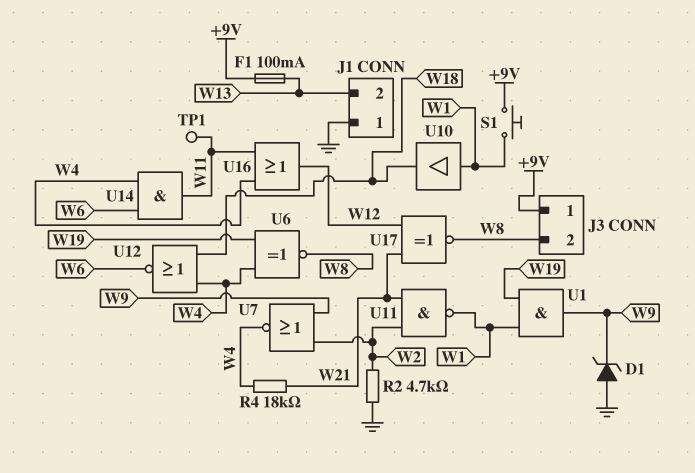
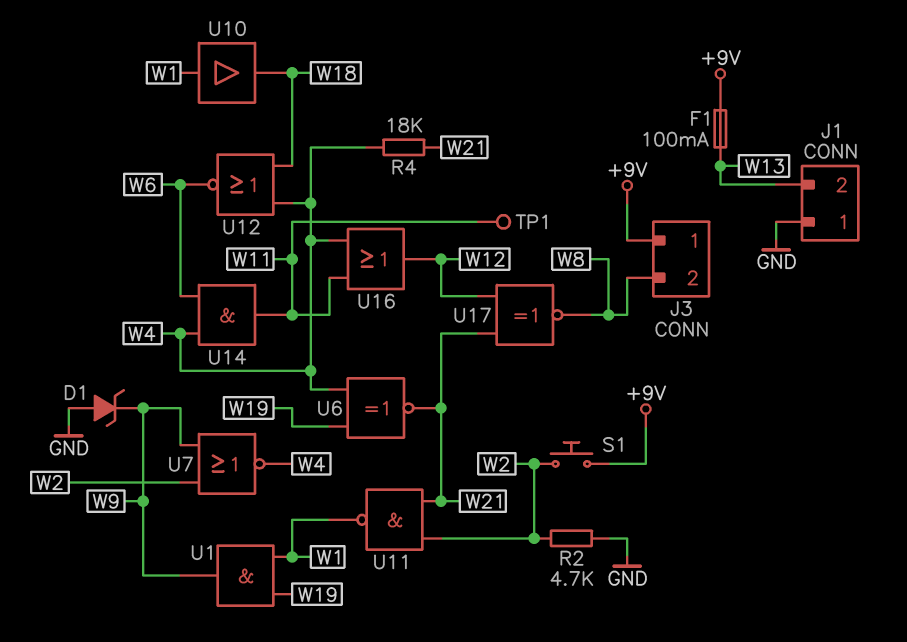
S1: button (+9V, W1) -> button (+9V, W2)
U6: XNOR (in W4, in W19, out W8) -> XNOR (in W4, in W19, out W21)

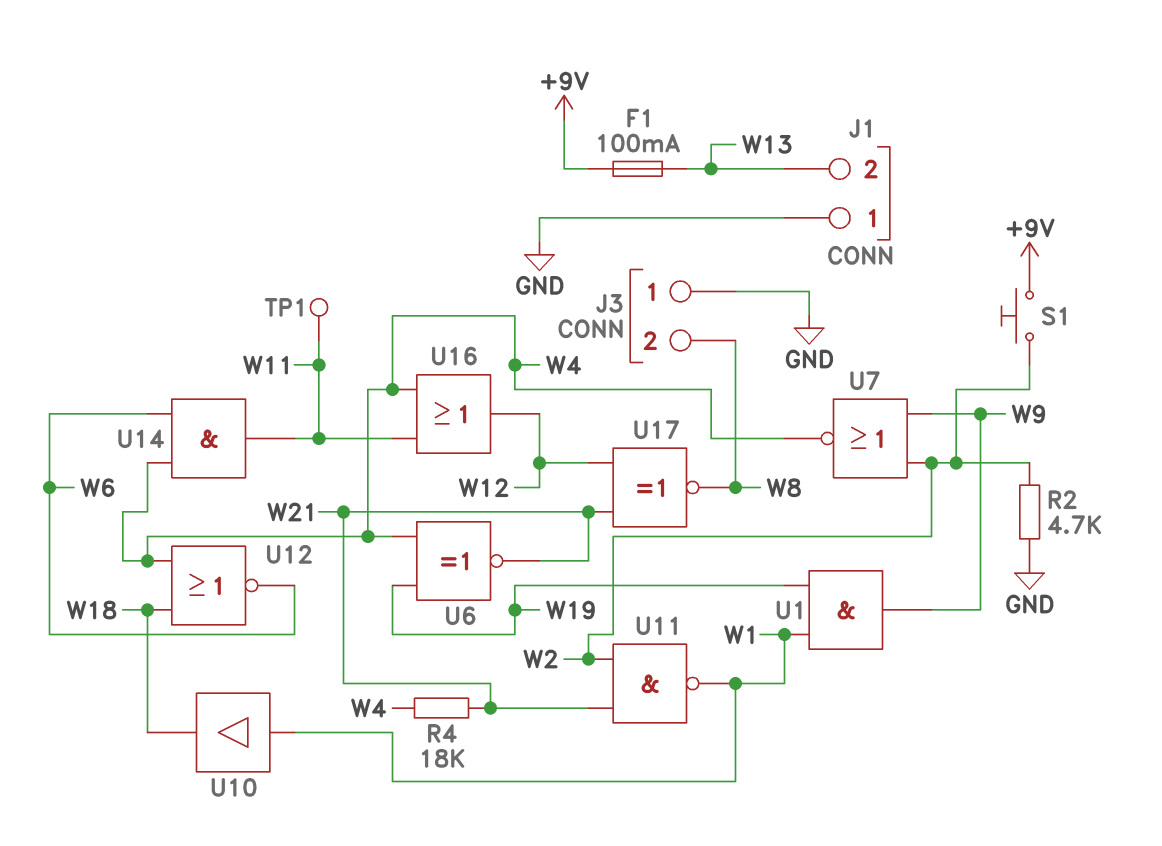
D1: zener (A GND, K W9) -> none
J3 pin 1: +9V -> GND

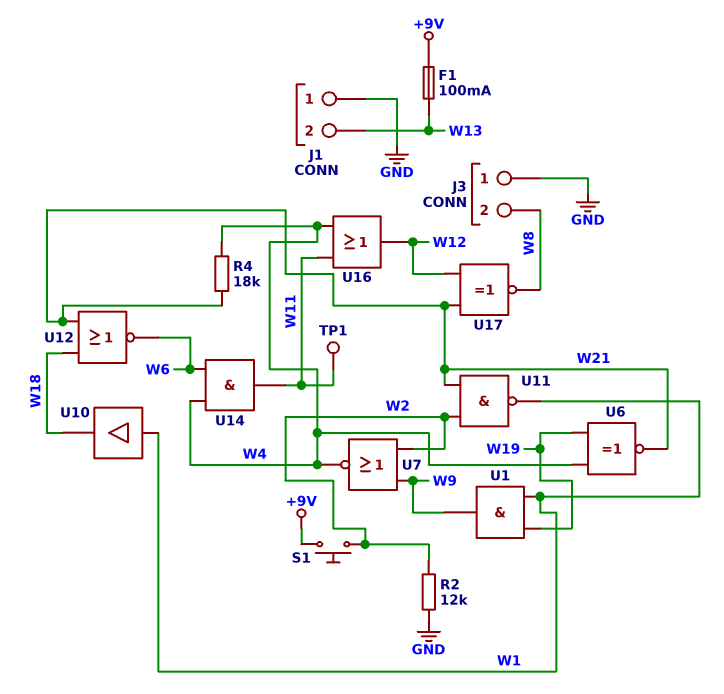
R2: 4.7k (GND, W2) -> 12k (GND, W2)
U12: NOR (in W4, in W18, out W6) -> NOR (in W18, in W21, out W6)

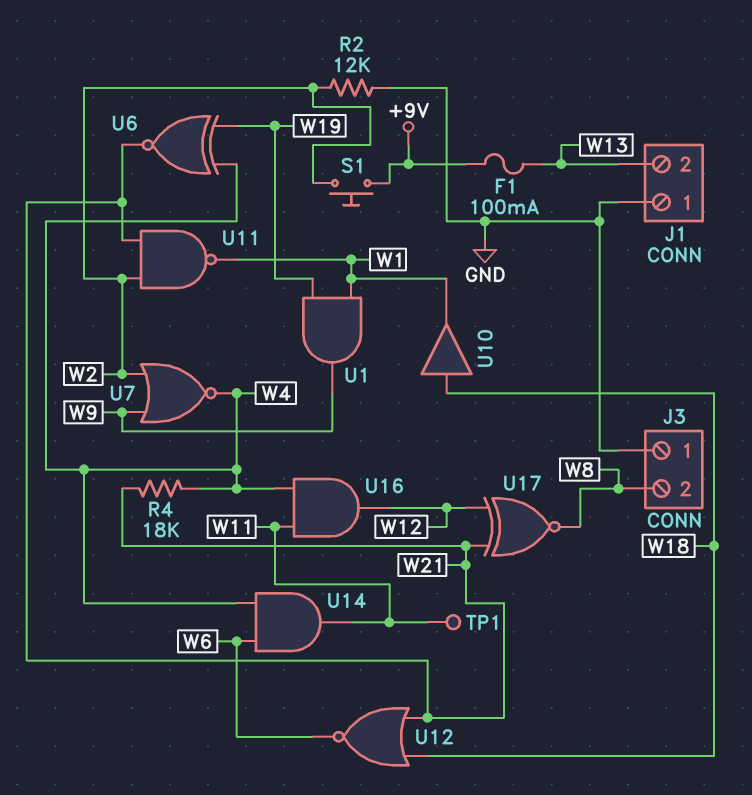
U10: buffer (in W1, out W18) -> buffer (in W18, out W1)
U16: OR (in W4, in W11, out W12) -> AND (in W4, in W11, out W12)

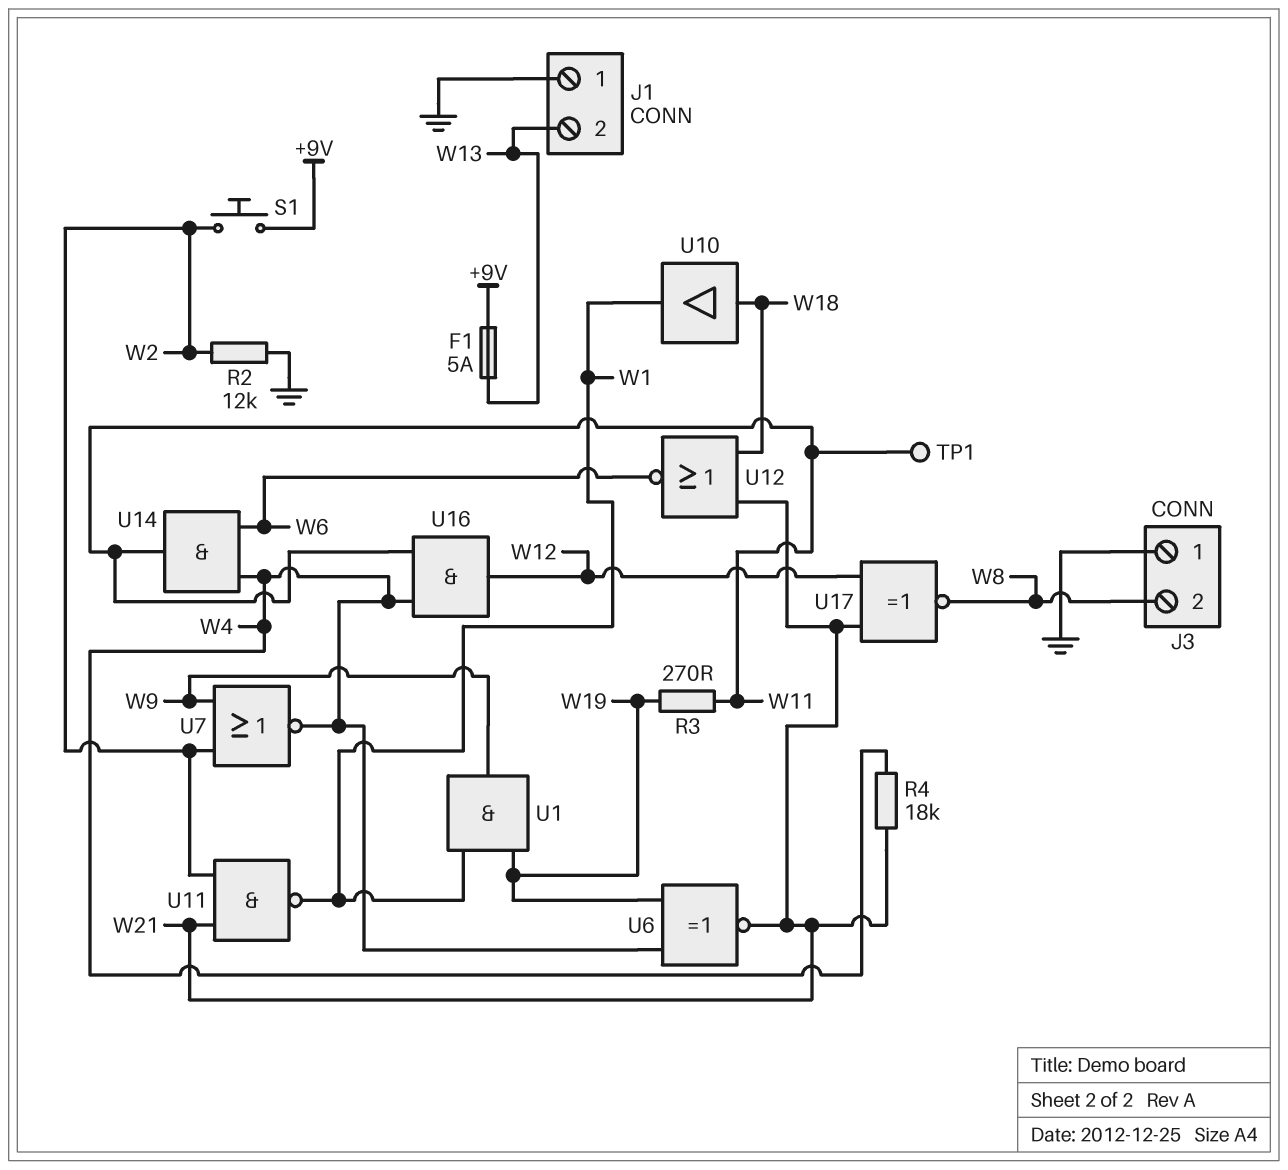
F1: 100mA (+9V, W13) -> 5A (+9V, W13)
R3: none -> 270 (W11, W19)

